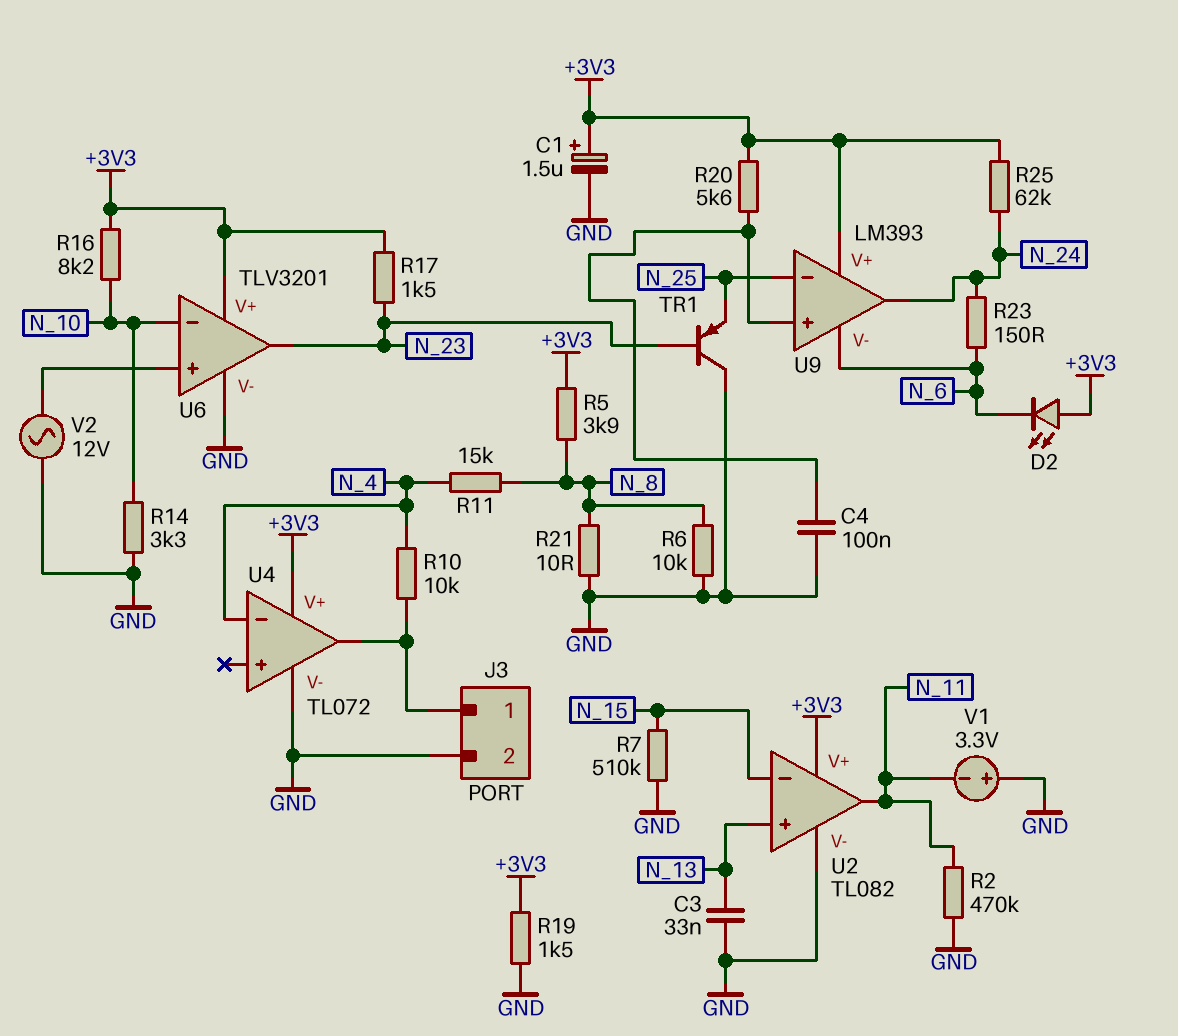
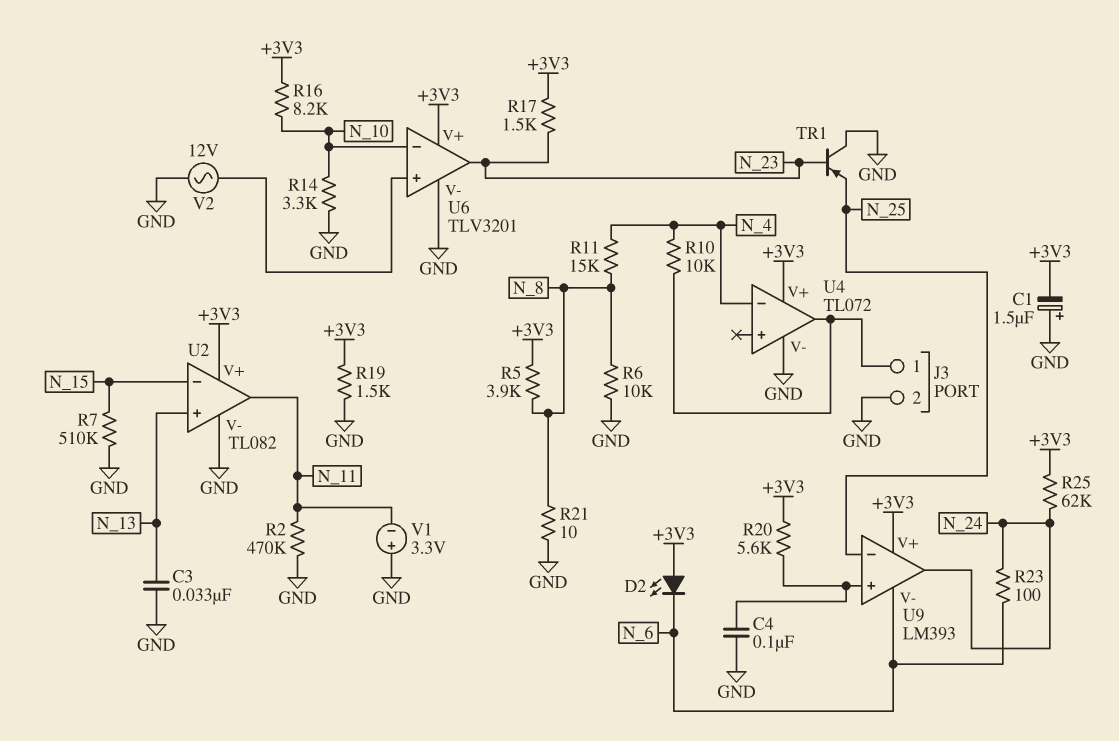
C1: 1.5uF (plus +3V3, minus GND) -> 1.5uF (plus GND, minus +3V3)
R23: 150 (N_6, N_24) -> 100 (N_6, N_24)

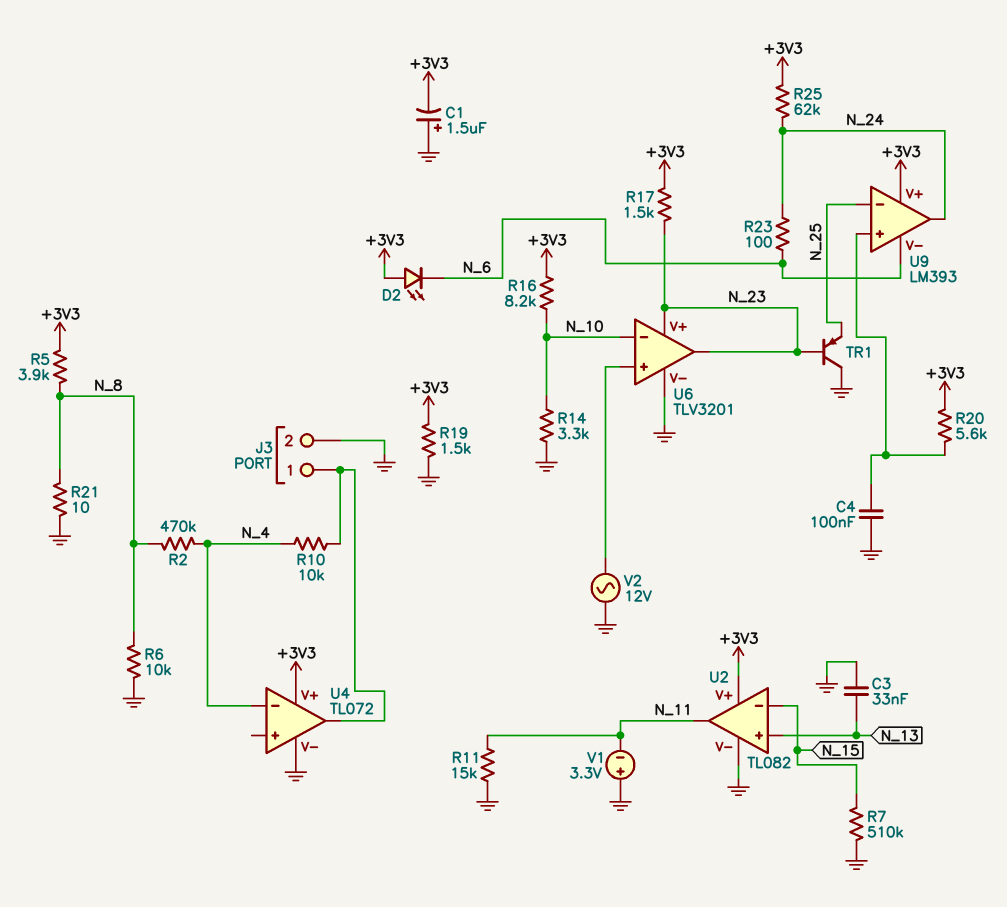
R2: 470k (GND, N_11) -> 470k (N_4, N_8)
R11: 15k (N_4, N_8) -> 15k (GND, N_11)
U6 pin V+: +3V3 -> N_23

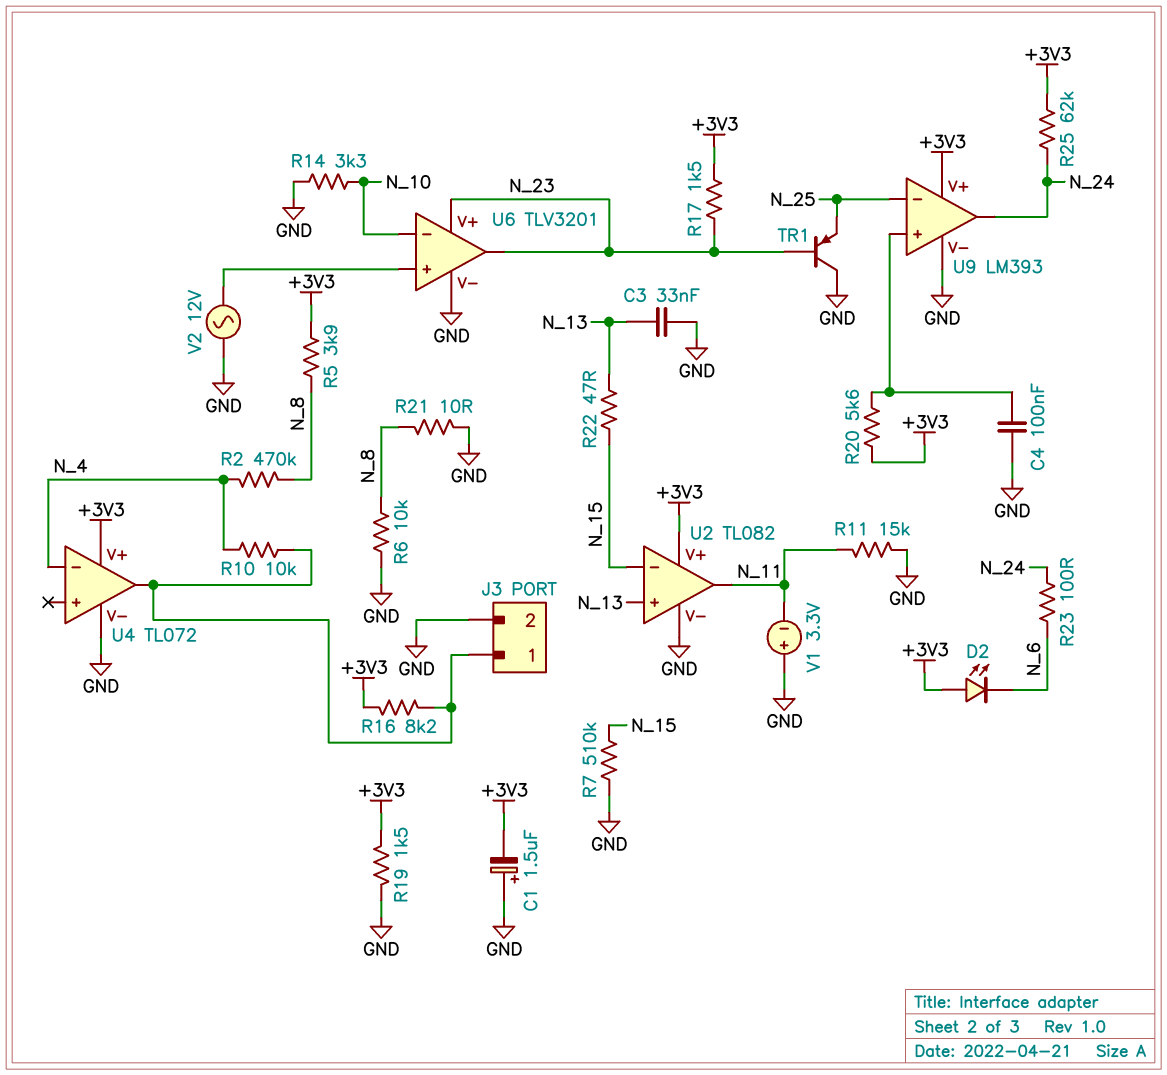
R16: 8.2k (+3V3, N_10) -> 8.2k (+3V3, J3/1)
R22: none -> 47 (N_13, N_15)
U9 pin V-: N_6 -> GND

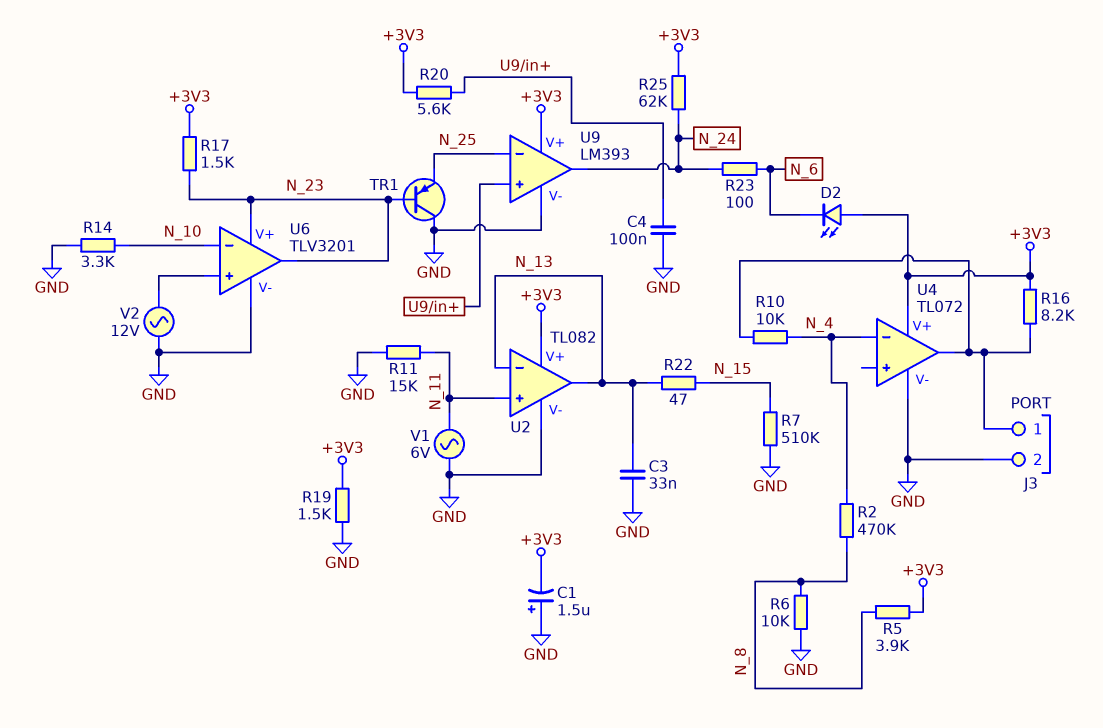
R21: 10 (GND, N_8) -> none
U2 pin in+: N_13 -> N_11
U2 pin in-: N_15 -> N_13
U2 pin out: N_11 -> N_13
V1: 3.3V (plus GND, minus N_11) -> AC 6V (GND, N_11)

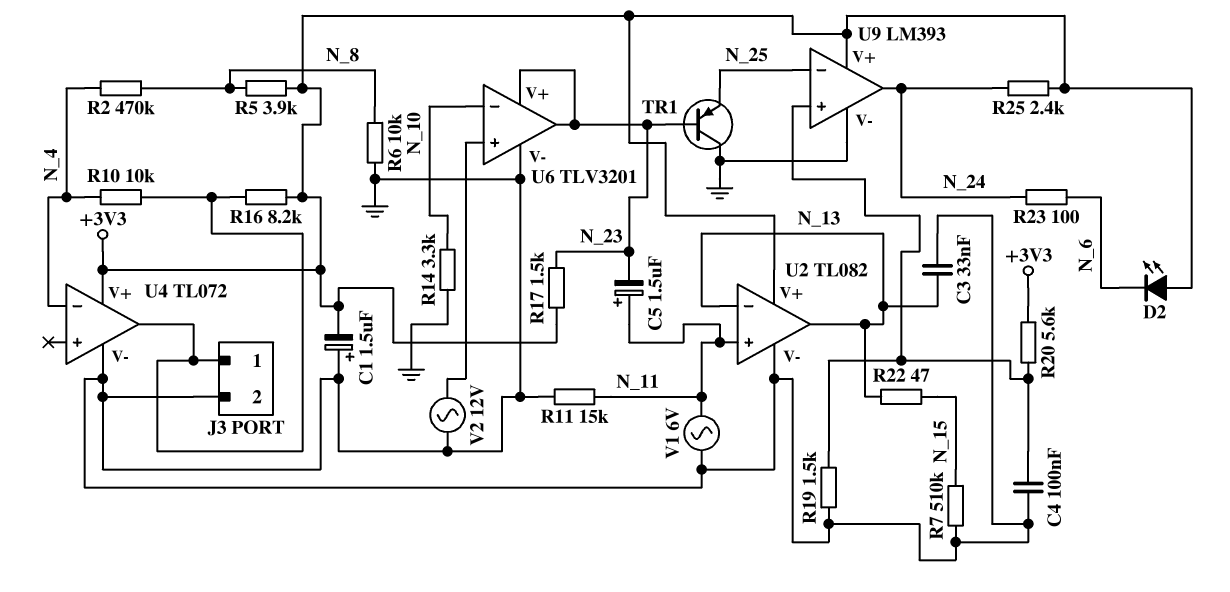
C5: none -> 1.5uF (plus N_11, minus N_23)
R19: 1.5k (+3V3, GND) -> 1.5k (GND, U9/in+)
R25: 62k (+3V3, N_24) -> 2.4k (+3V3, N_24)

